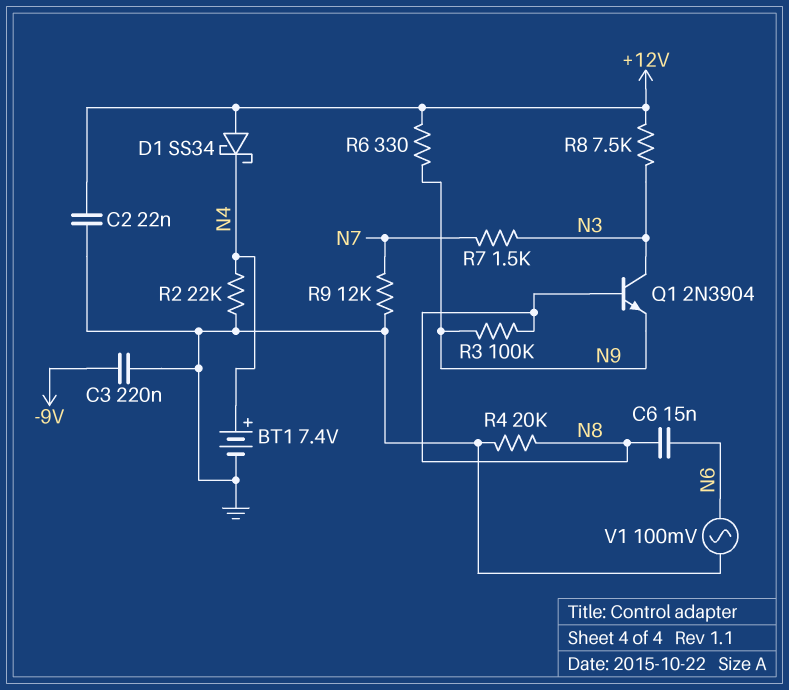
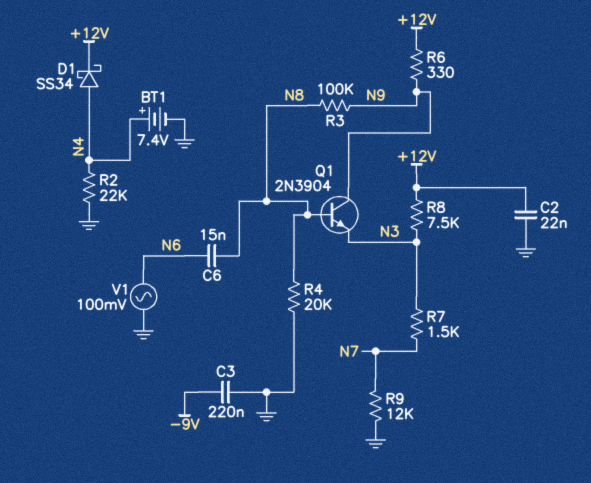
D1: schottky SS34 (A +12V, K N4) -> schottky SS34 (A N4, K +12V)
Q1: NPN 2N3904 (B N8, C N3, E N9) -> NPN 2N3904 (B N8, C N9, E N3)

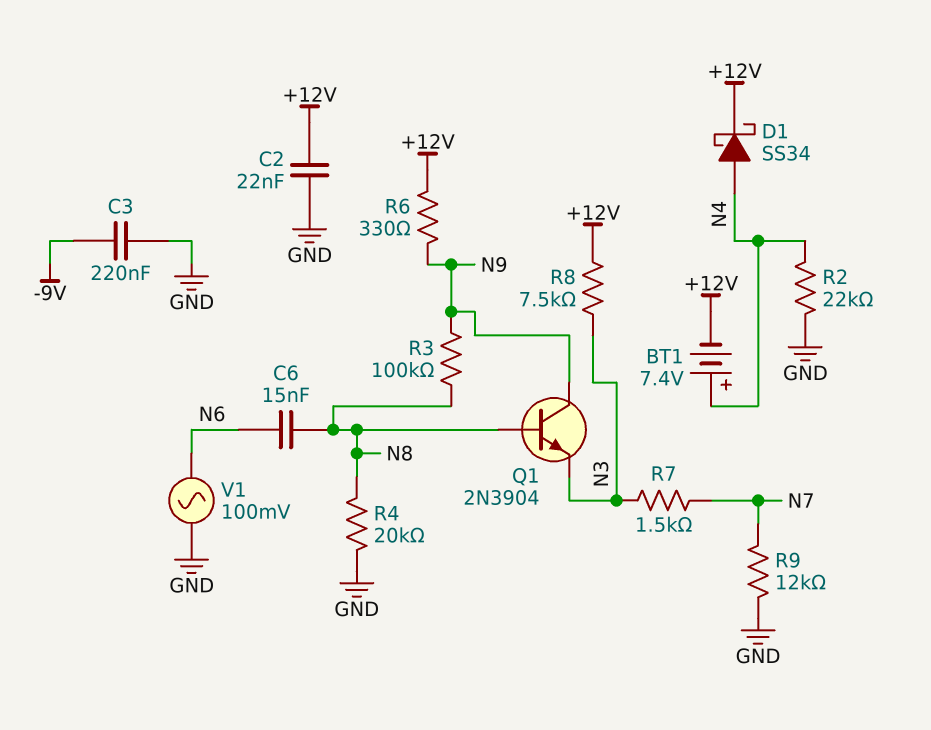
BT1: 7.4V (plus N4, minus GND) -> 7.4V (plus N4, minus +12V)

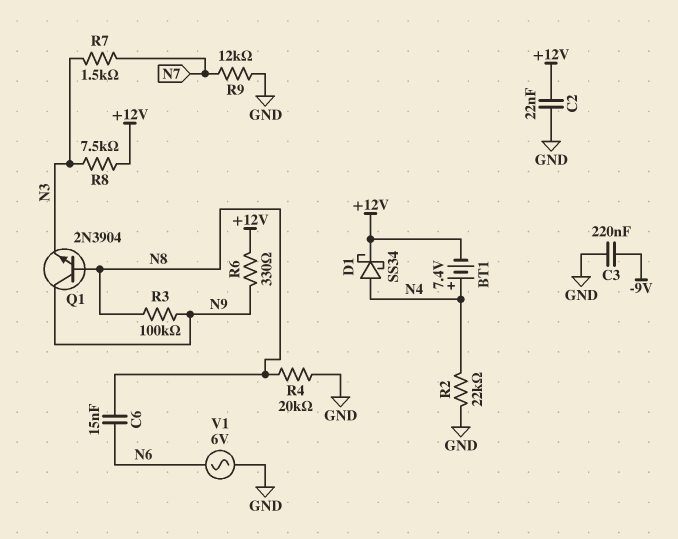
V1: AC 100mV (GND, N6) -> AC 6V (GND, N6)

